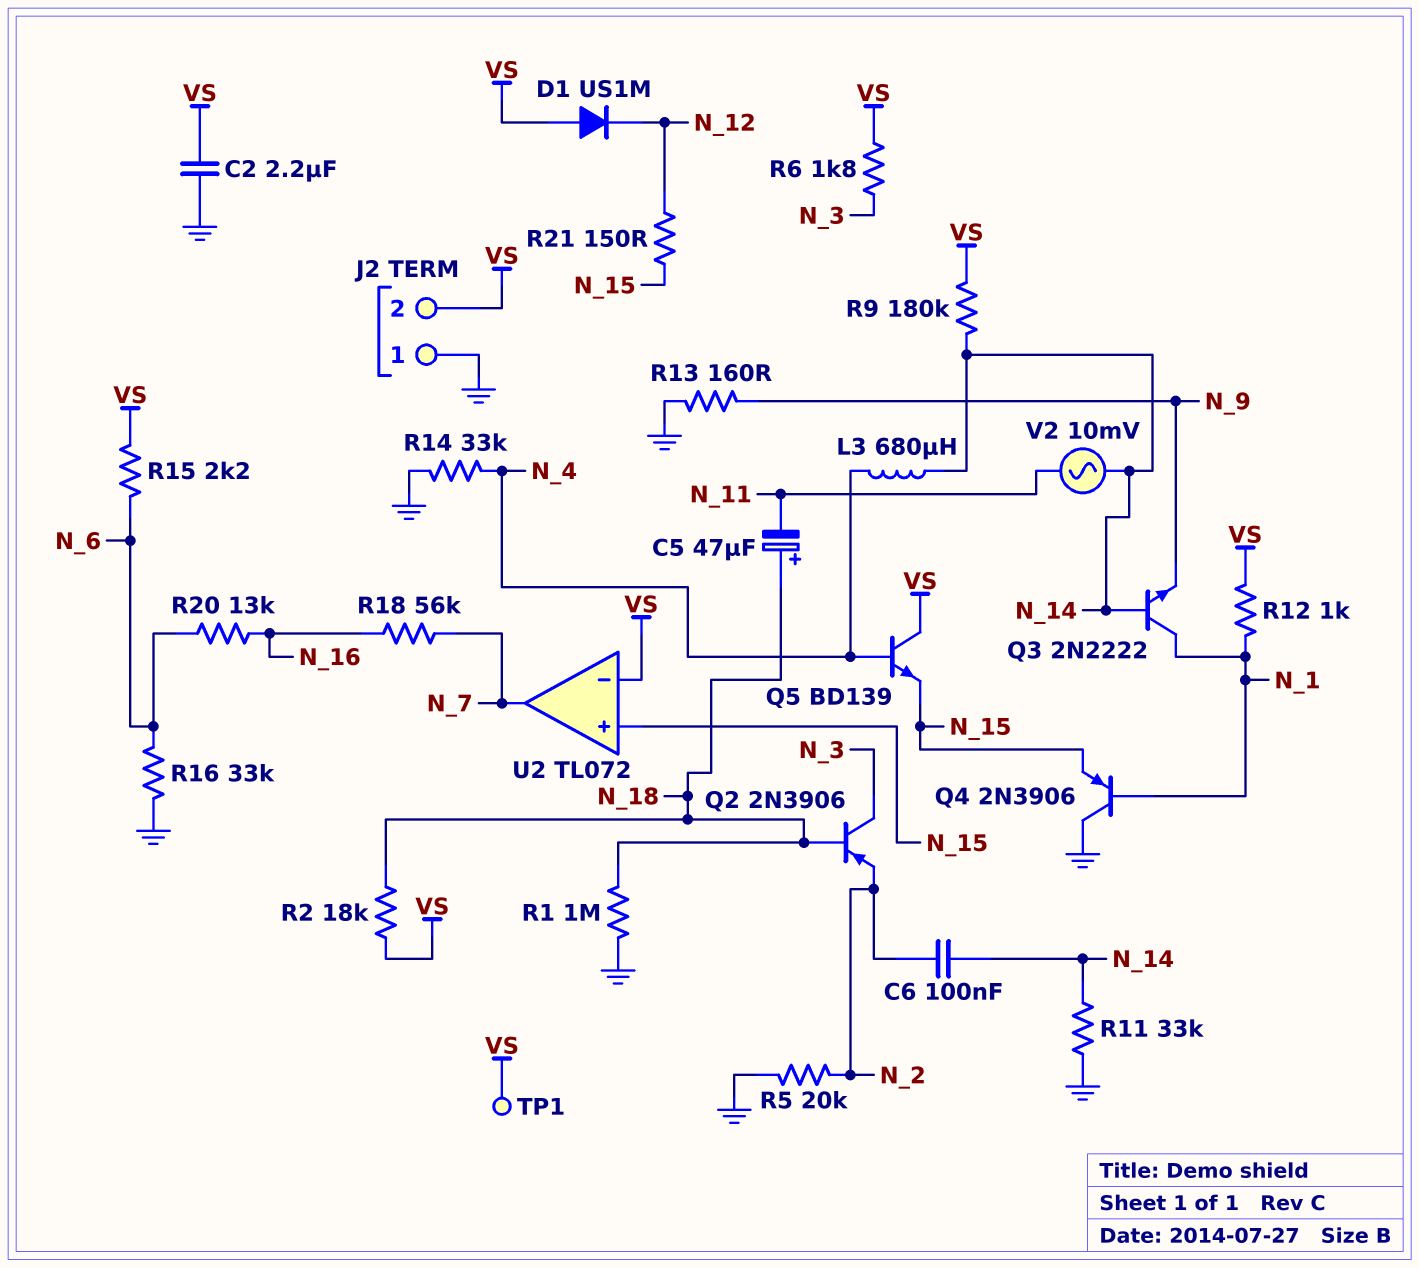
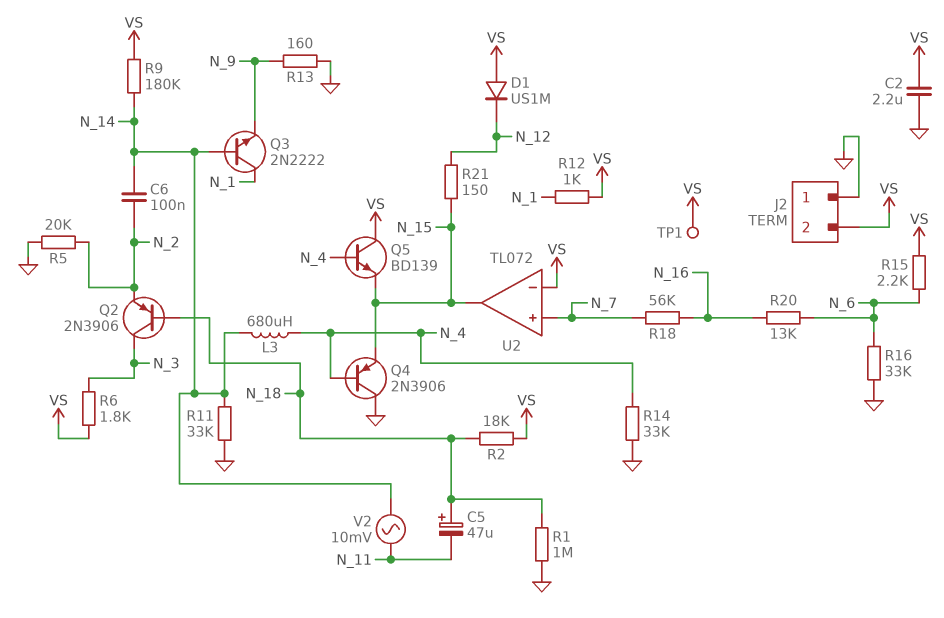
Q4: PNP 2N3906 (B N_1, C GND, E N_15) -> PNP 2N3906 (B N_4, C GND, E N_15)
U2 pin in+: N_15 -> N_7
U2 pin out: N_7 -> N_15

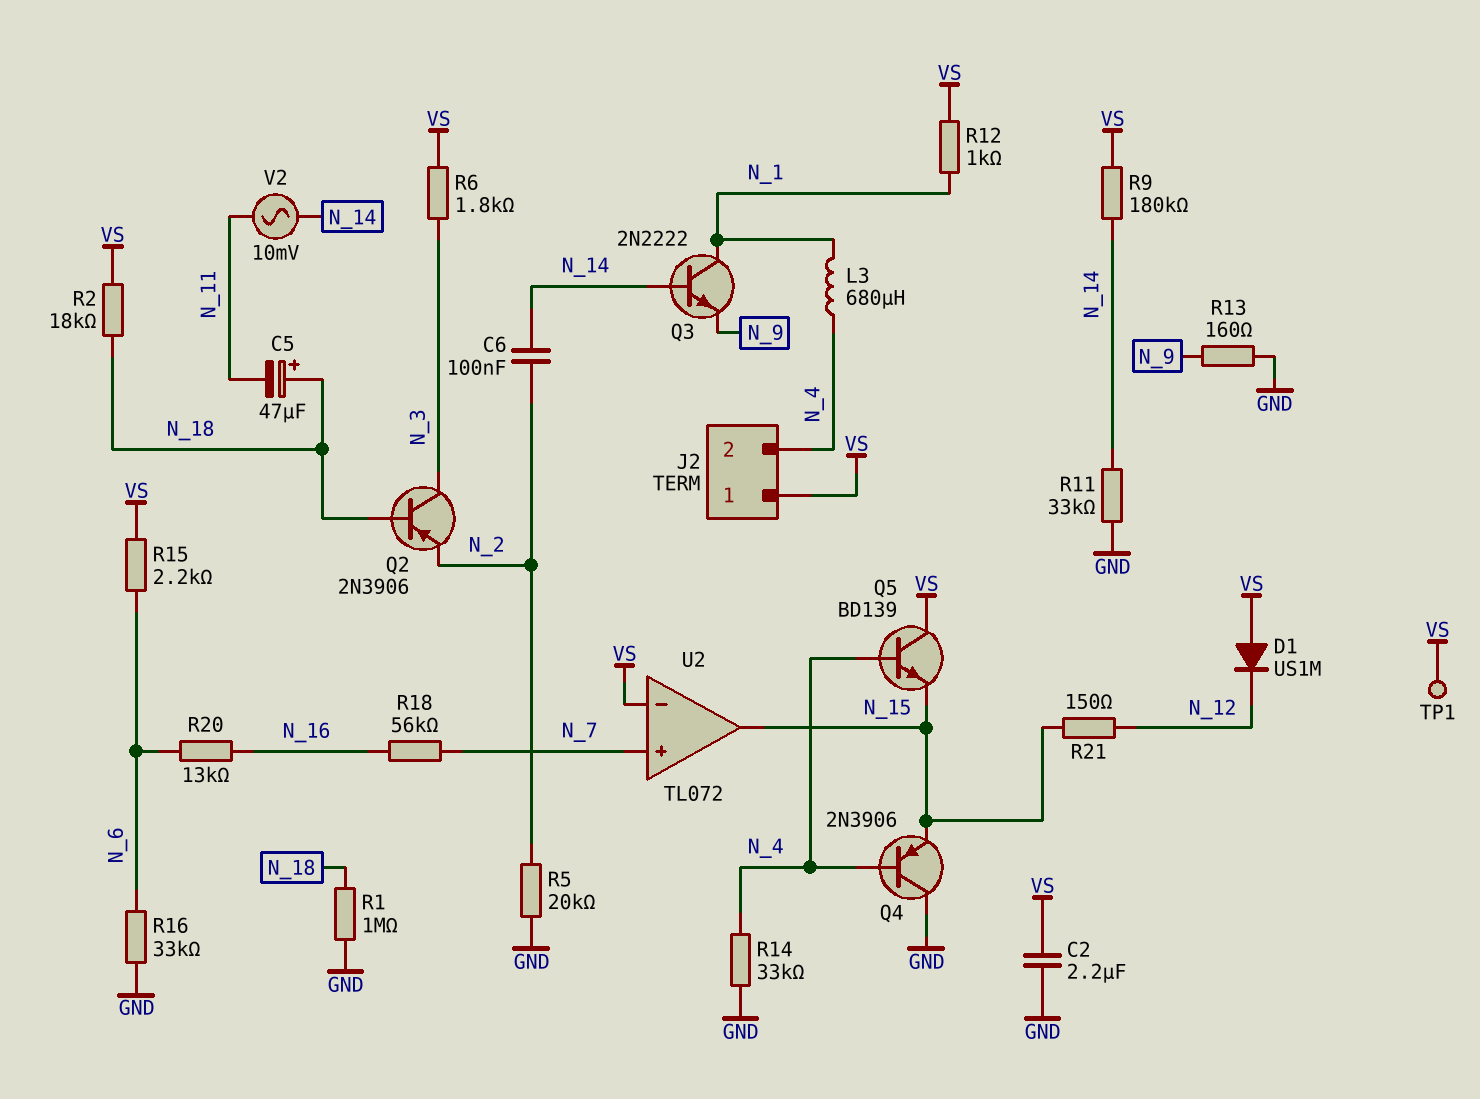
J2 pin 1: GND -> VS
J2 pin 2: VS -> N_4
L3: 680uH (N_4, N_14) -> 680uH (N_1, N_4)

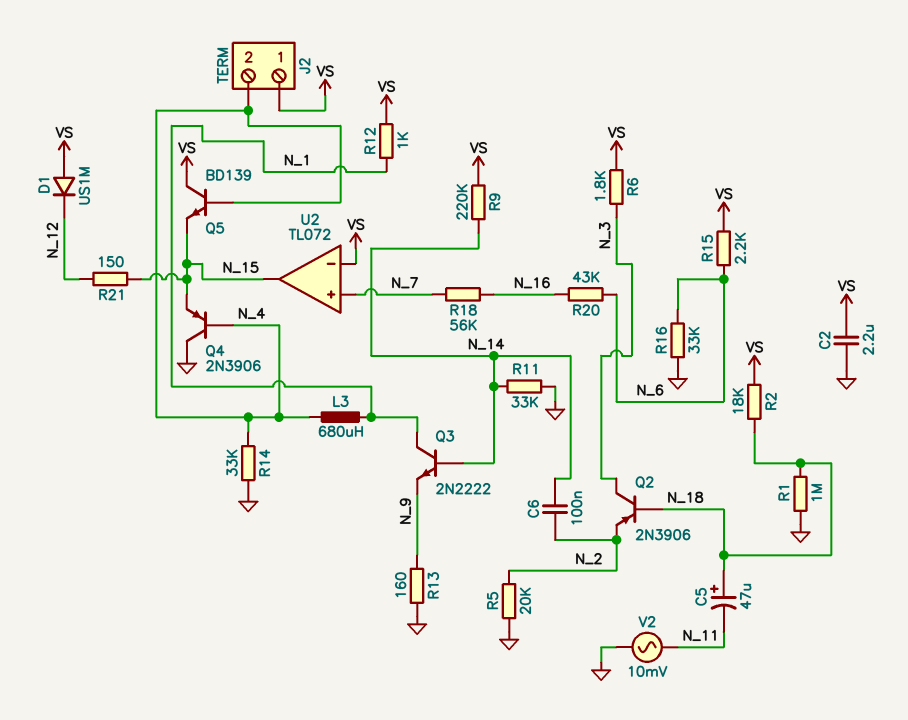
R9: 180k (N_14, VS) -> 220k (N_14, VS)
R20: 13k (N_6, N_16) -> 43k (N_6, N_16)
TP1: test point (VS) -> none
V2: AC 10mV (N_11, N_14) -> AC 10mV (GND, N_11)

